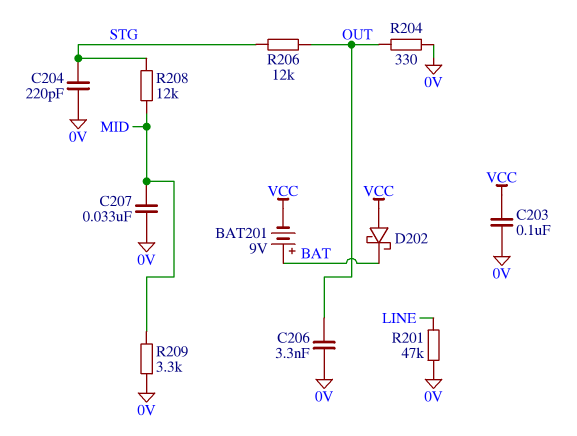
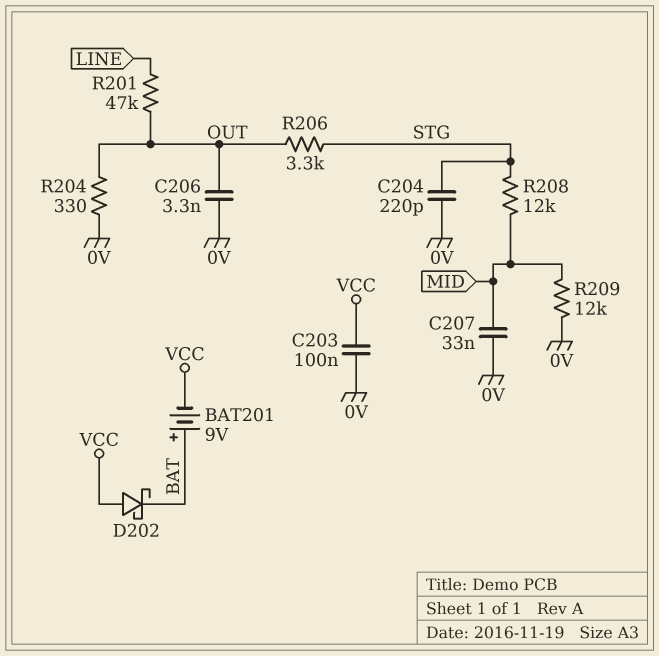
R201: 47k (0V, LINE) -> 47k (LINE, OUT)
R206: 12k (OUT, STG) -> 3.3k (OUT, STG)
R209: 3.3k (0V, MID) -> 12k (0V, MID)

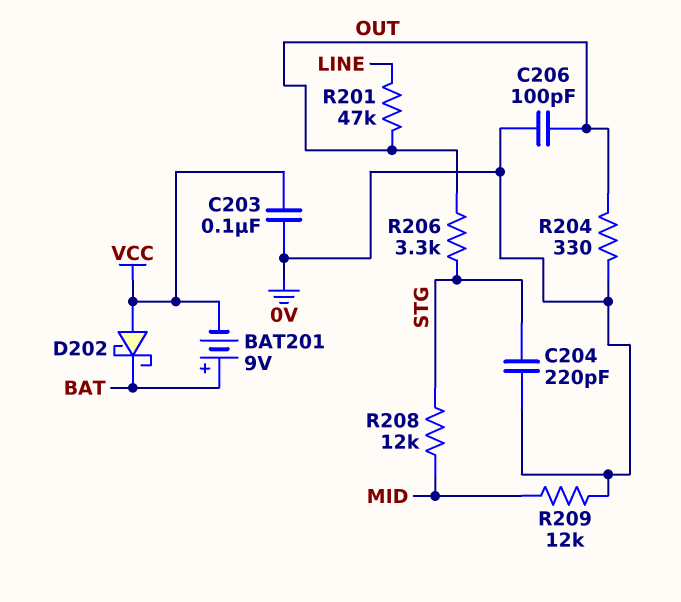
C206: 3.3nF (0V, OUT) -> 100pF (0V, OUT)
C207: 33nF (0V, MID) -> none

